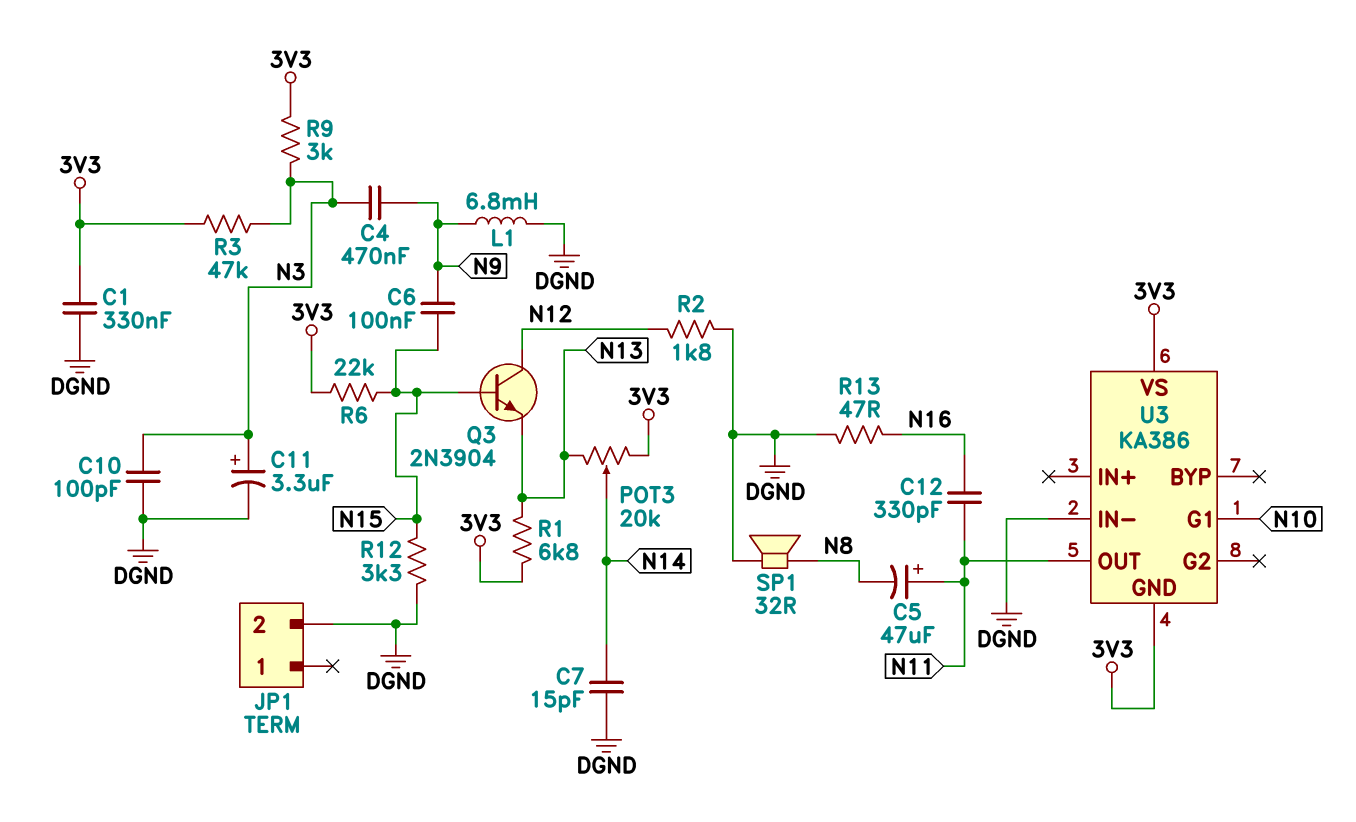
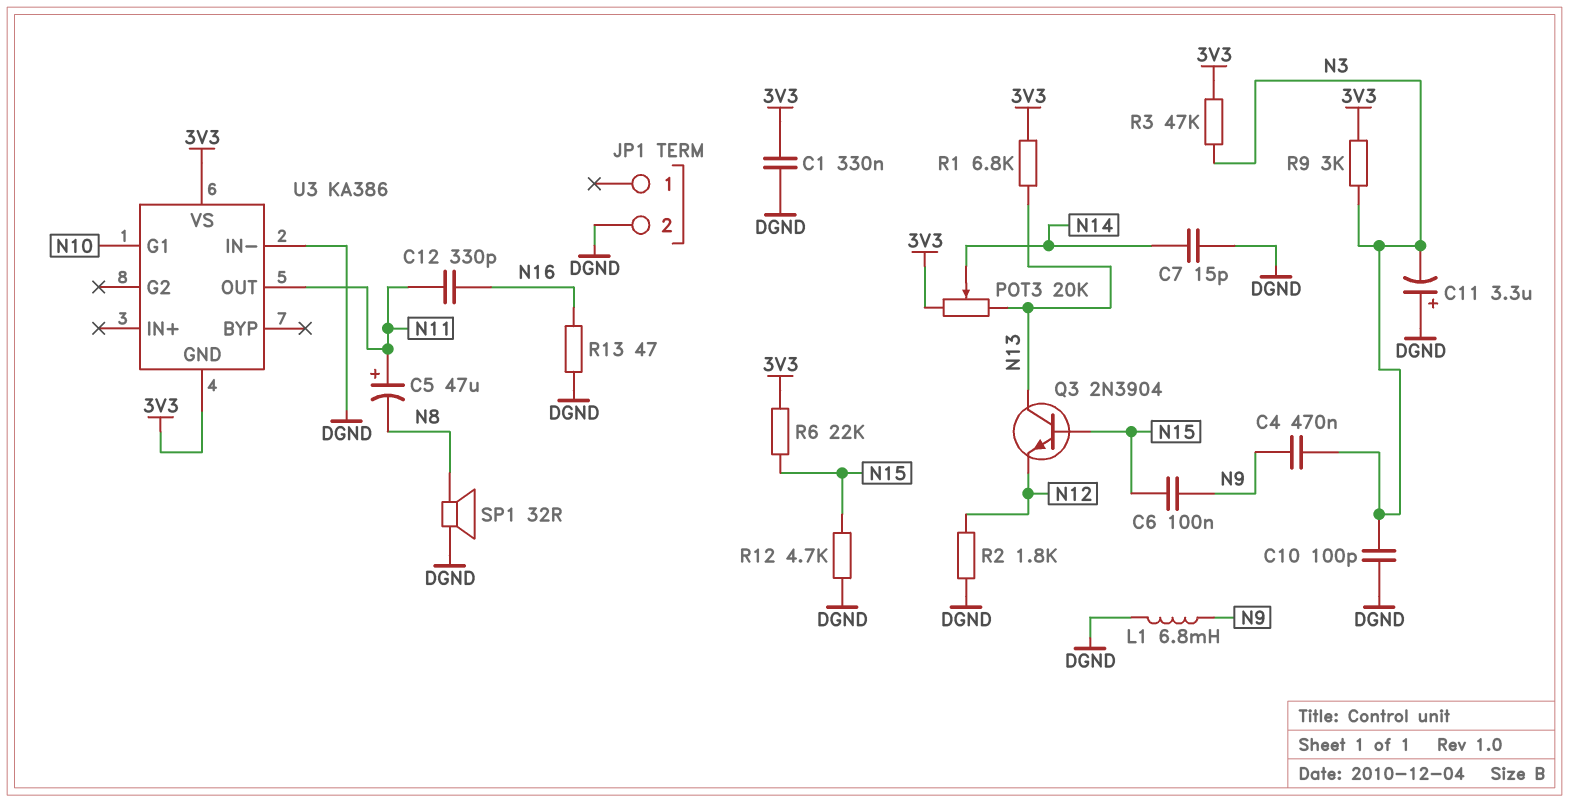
C11: 3.3uF (plus N3, minus DGND) -> 3.3uF (plus DGND, minus N3)
Q3: NPN 2N3904 (B N15, C N12, E N13) -> NPN 2N3904 (B N15, C N13, E N12)
R12: 3.3k (DGND, N15) -> 4.7k (DGND, N15)

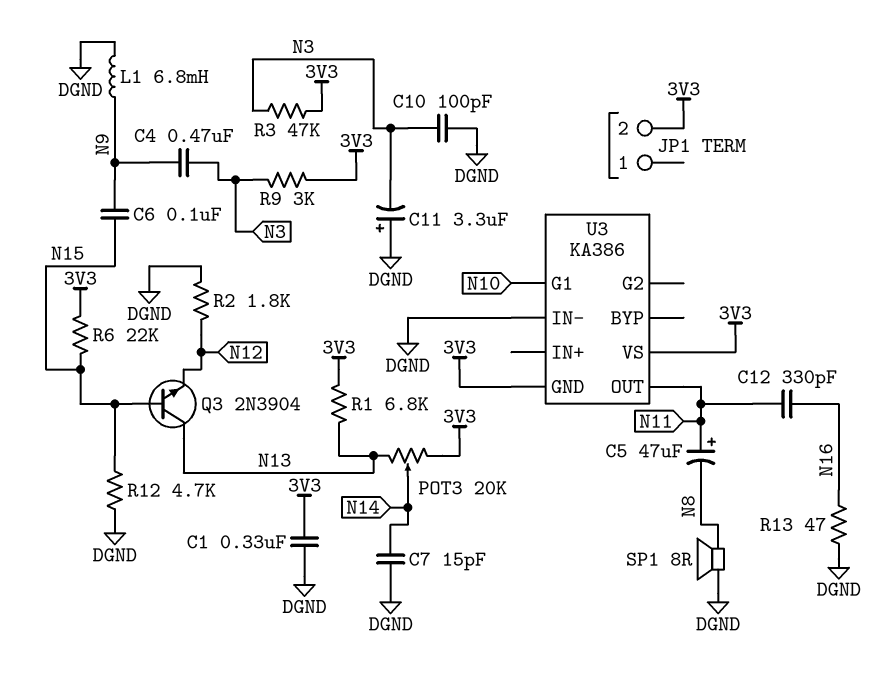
JP1 pin 2: DGND -> 3V3
SP1: speaker 32R (DGND, N8) -> speaker 8R (DGND, N8)

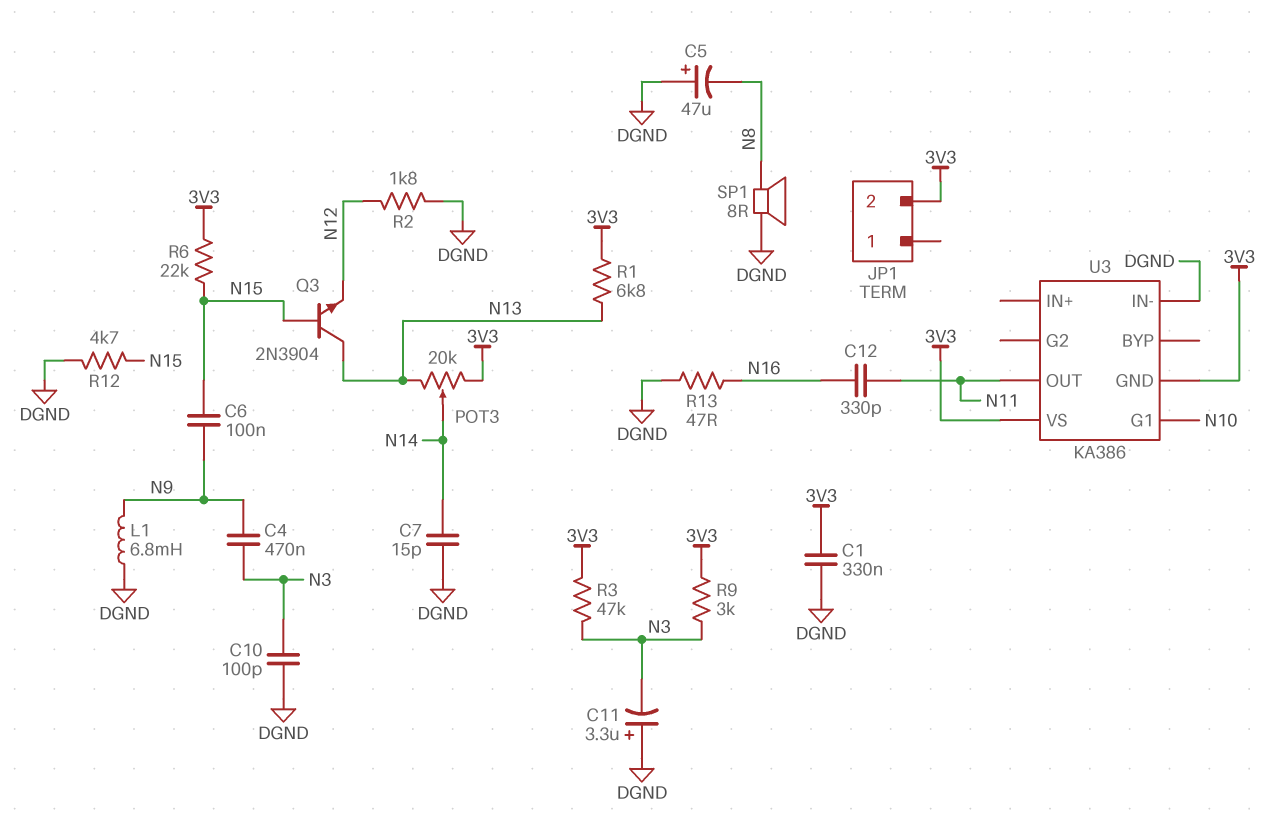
C5: 47uF (plus N11, minus N8) -> 47uF (plus DGND, minus N8)

